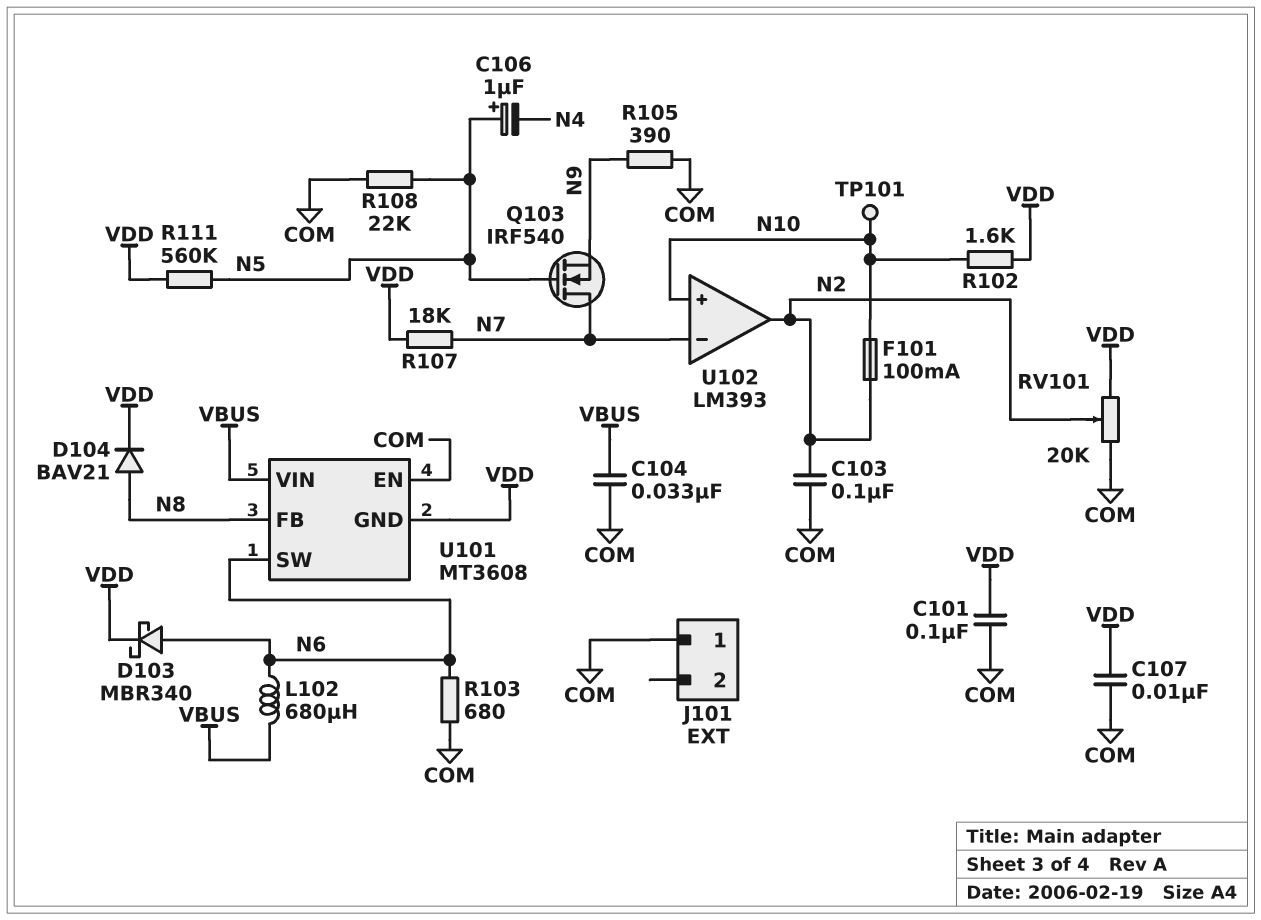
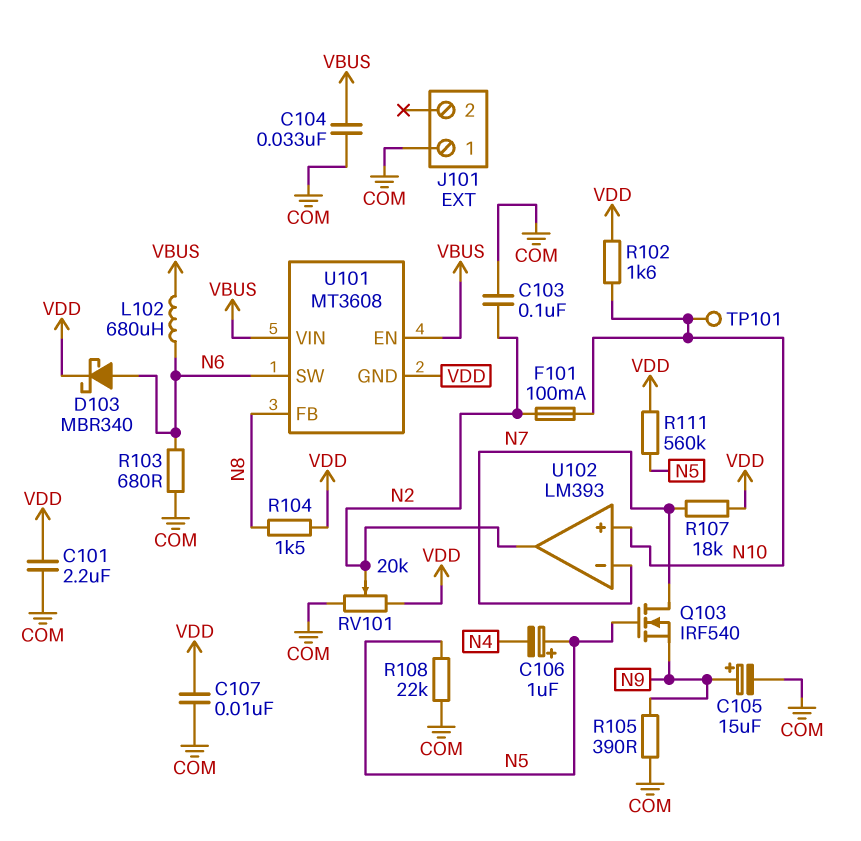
C101: 100nF (COM, VDD) -> 2.2uF (COM, VDD)
C105: none -> 15uF (plus N9, minus COM)
D104: diode BAV21 (A N8, K VDD) -> none
R104: none -> 1.5k (N8, VDD)
U101 pin EN: COM -> VBUS

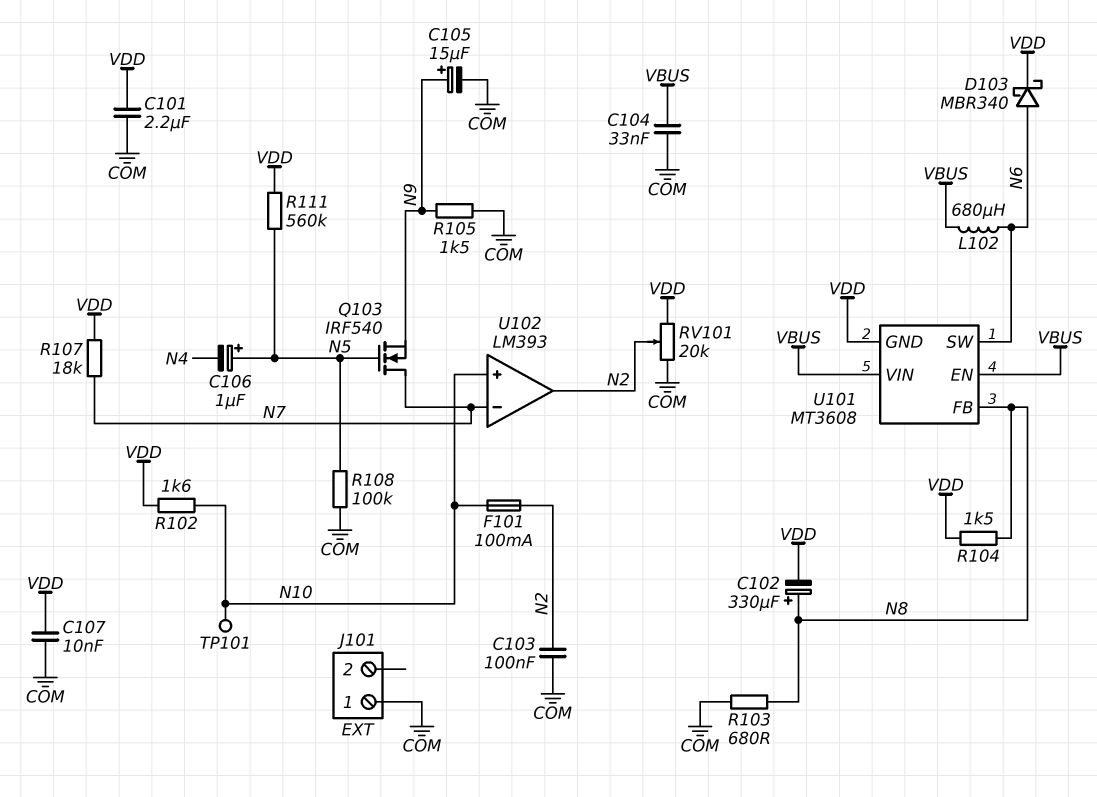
C102: none -> 330uF (plus N8, minus VDD)
R103: 680 (COM, N6) -> 680 (COM, N8)
R105: 390 (COM, N9) -> 1.5k (COM, N9)
R108: 22k (COM, N5) -> 100k (COM, N5)

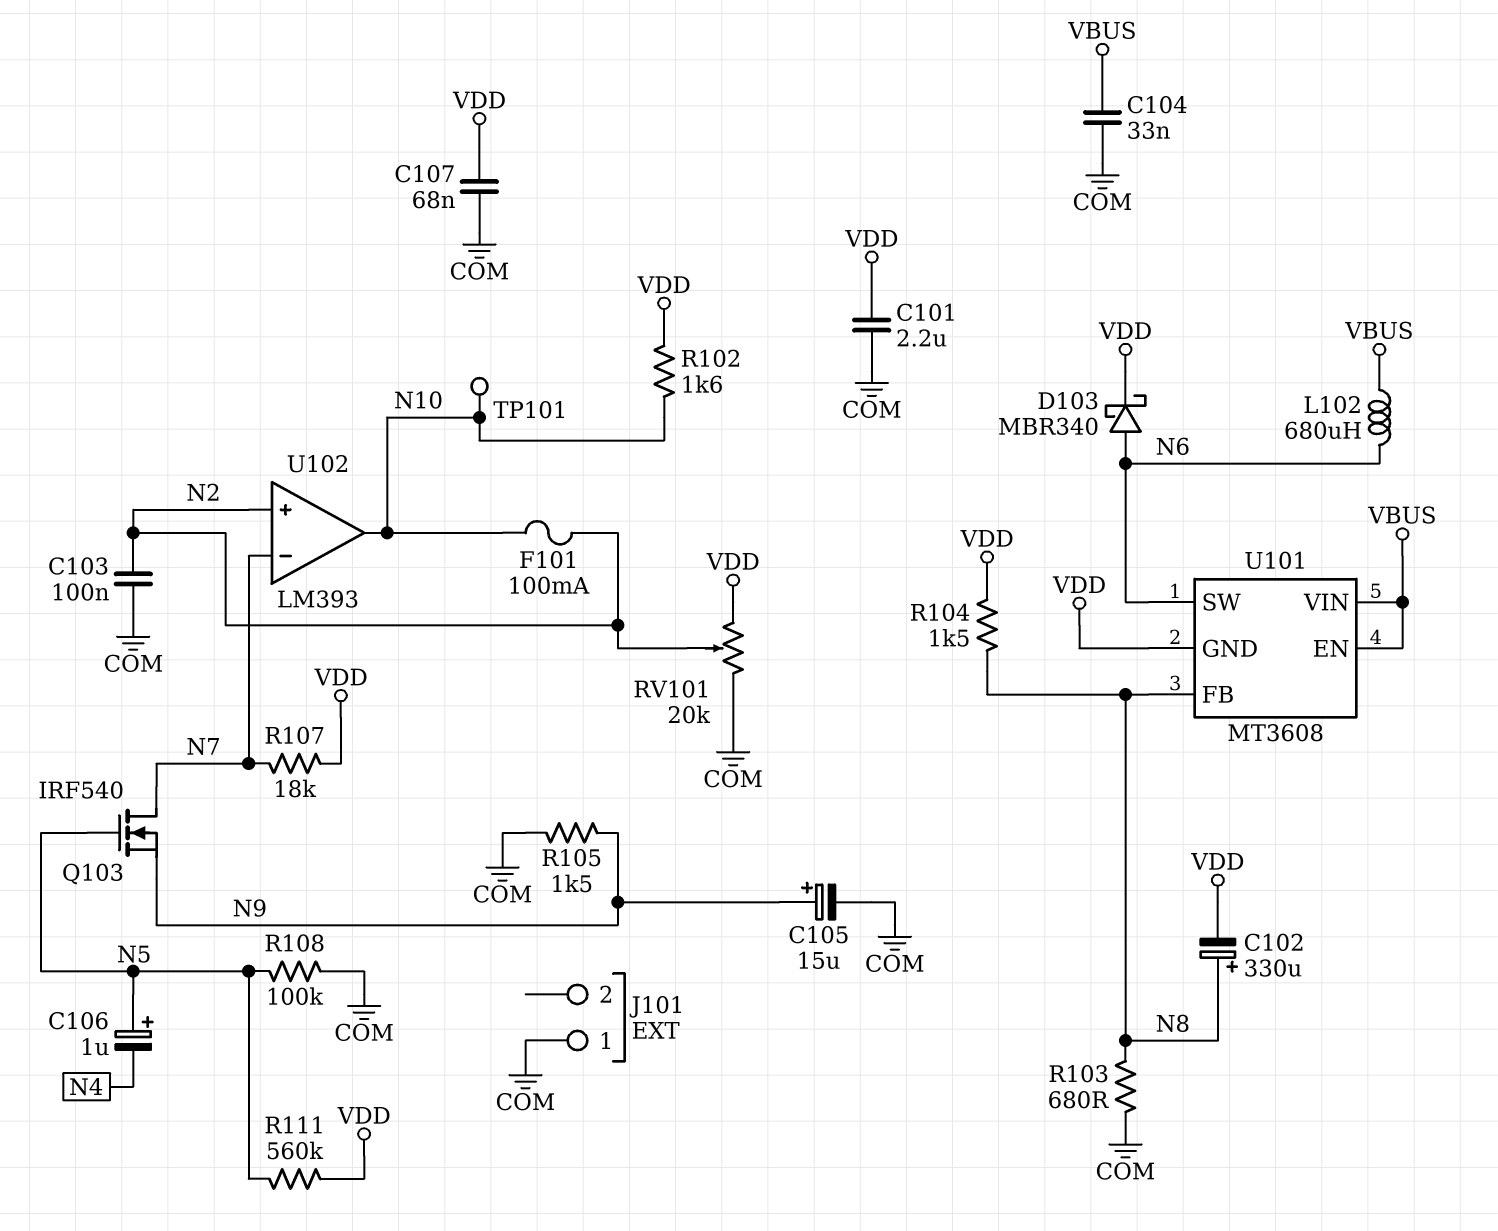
C107: 10nF (COM, VDD) -> 68nF (COM, VDD)
U102 pin in+: N10 -> N2
U102 pin out: N2 -> N10

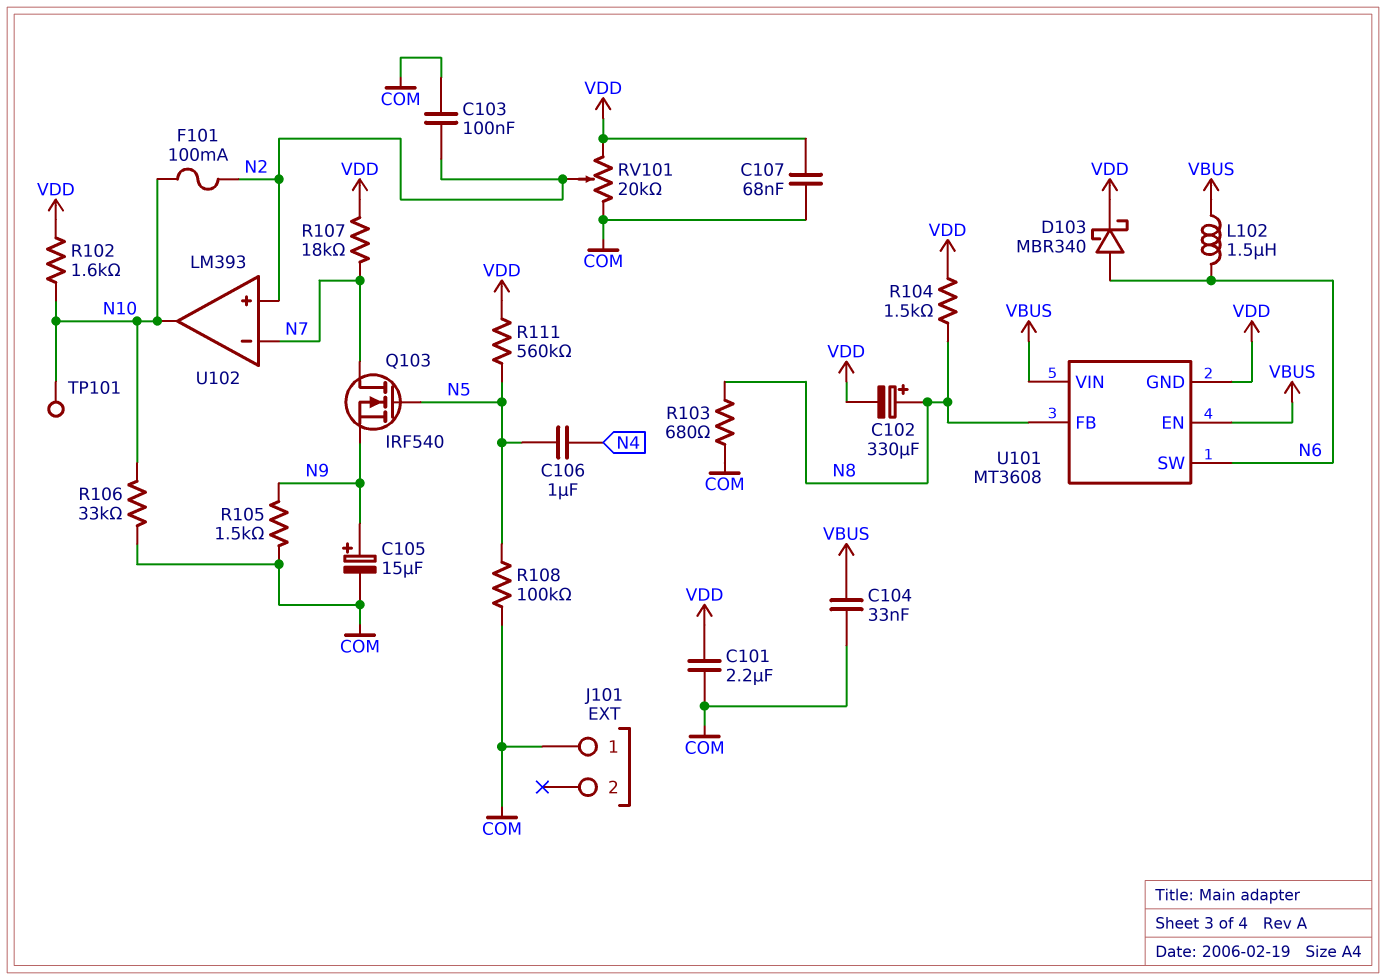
C106: 1uF (plus N5, minus N4) -> 1uF (N4, N5)
L102: 680uH (N6, VBUS) -> 1.5uH (N6, VBUS)
R106: none -> 33k (COM, N10)

